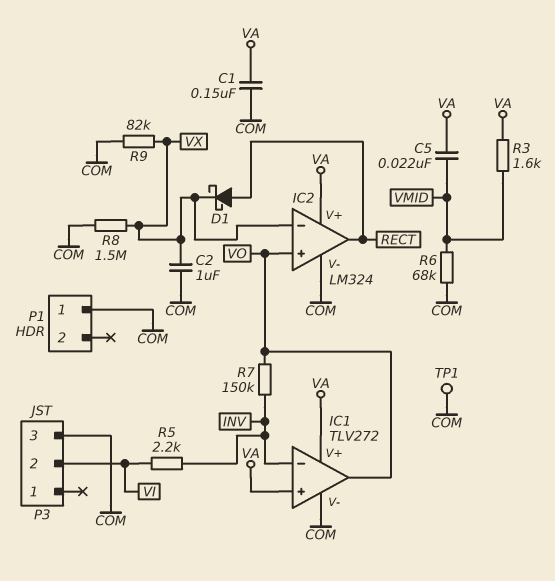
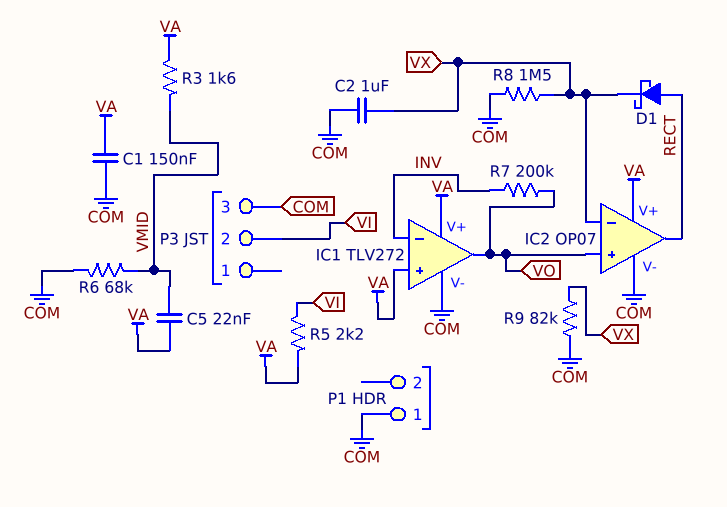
IC2: LM324 -> OP07
R5: 2.2k (INV, VI) -> 2.2k (VA, VI)
R7: 150k (INV, VO) -> 200k (INV, VO)
TP1: test point (COM) -> none

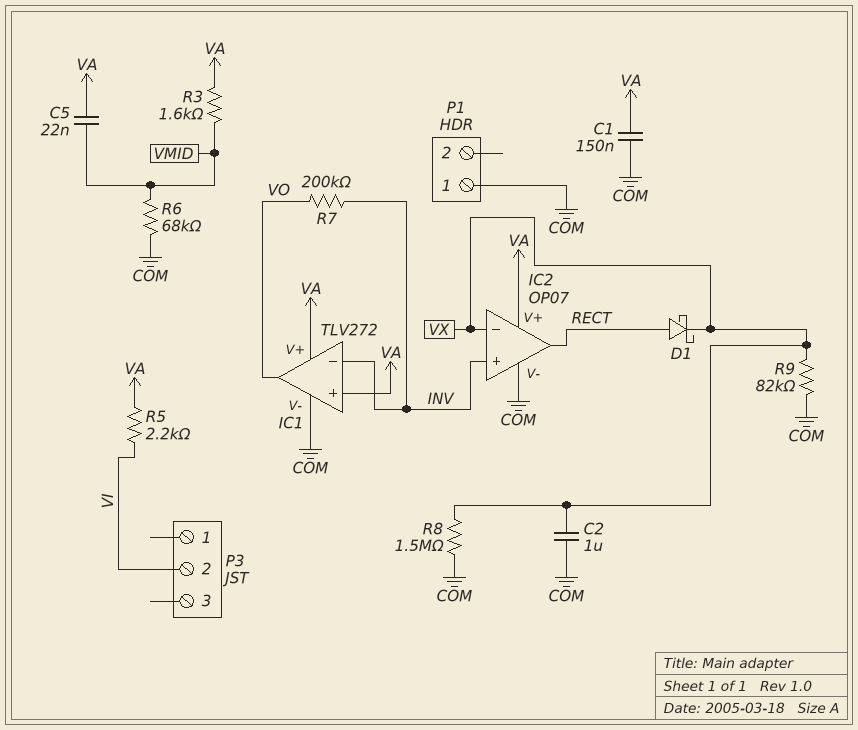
IC2 pin in+: VO -> INV
P3 pin 3: COM -> none

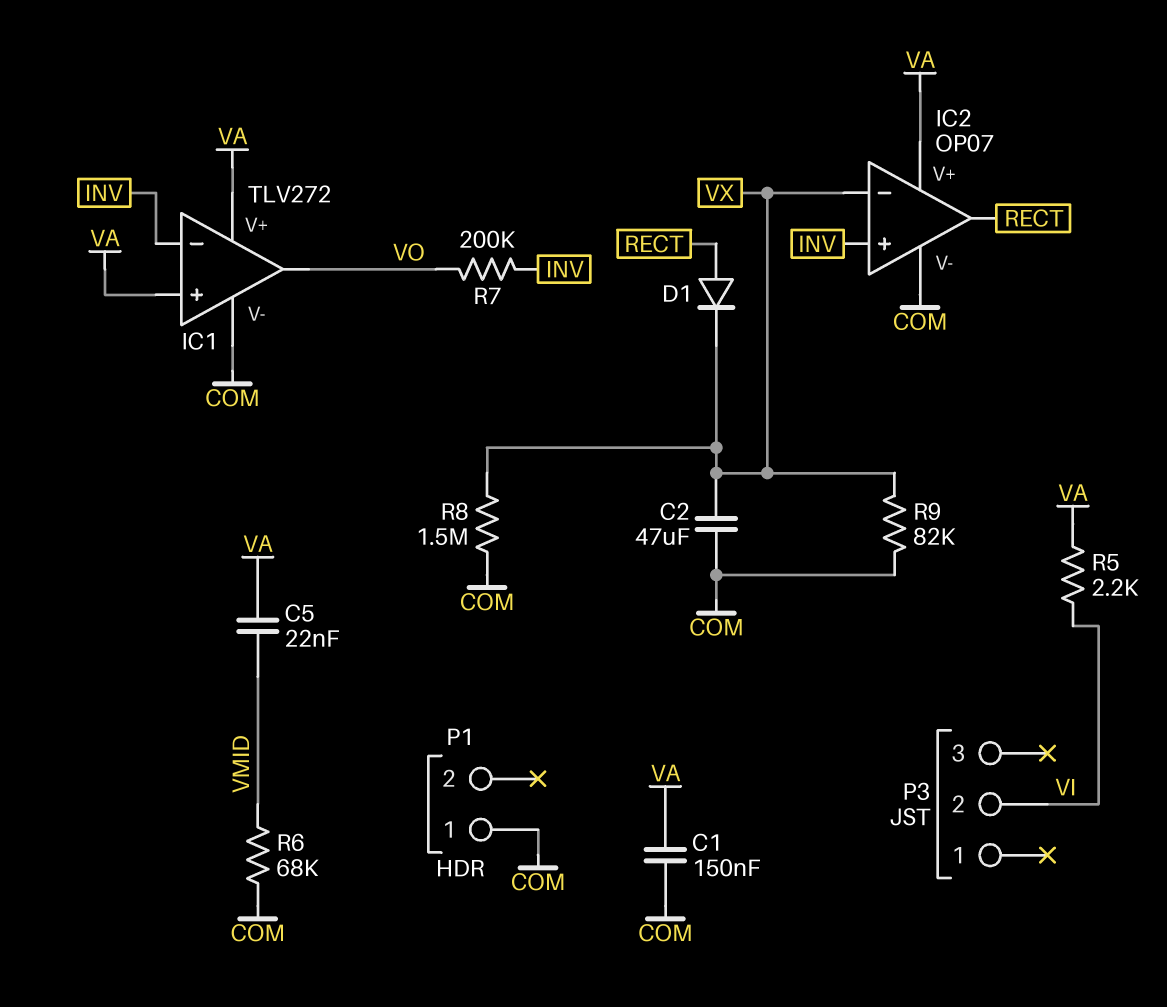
C2: 1uF (COM, VX) -> 47uF (COM, VX)
D1: schottky (A RECT, K VX) -> diode (A RECT, K VX)
R3: 1.6k (VA, VMID) -> none

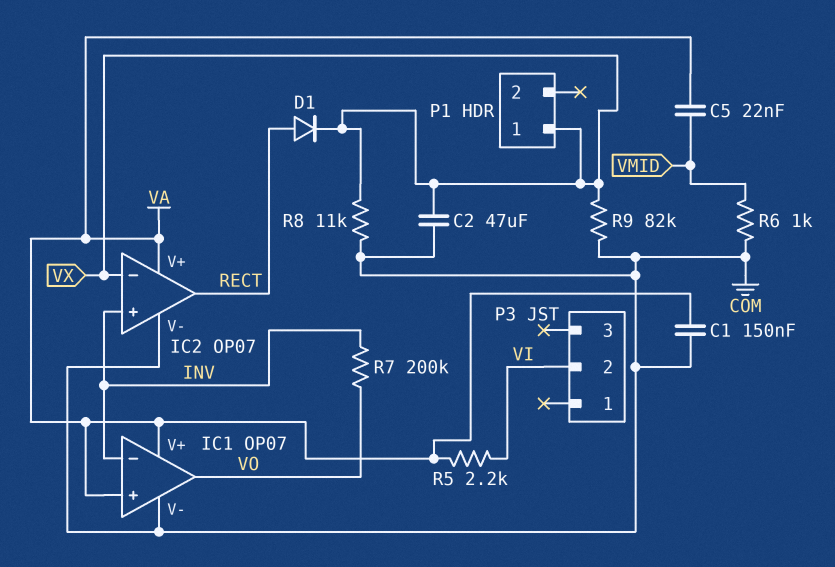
IC1: TLV272 -> OP07
P1 pin 1: COM -> VX
R6: 68k (COM, VMID) -> 1k (COM, VMID)
R8: 1.5M (COM, VX) -> 11k (COM, VX)

